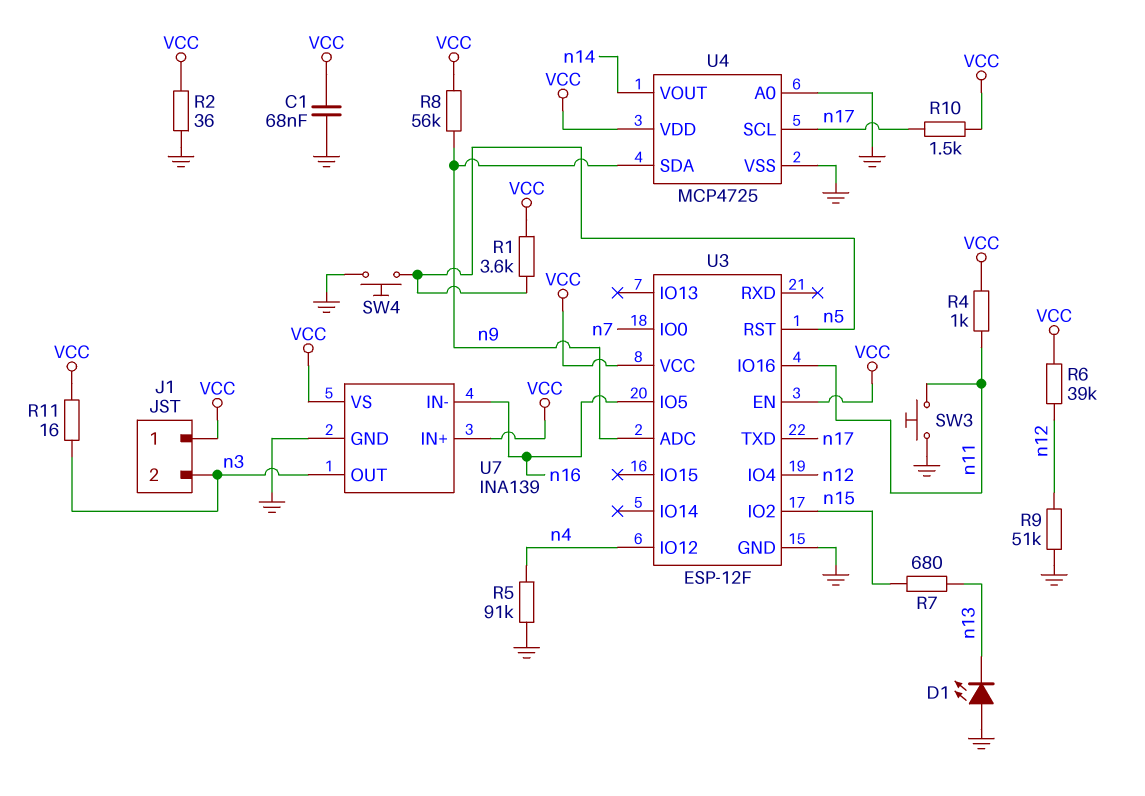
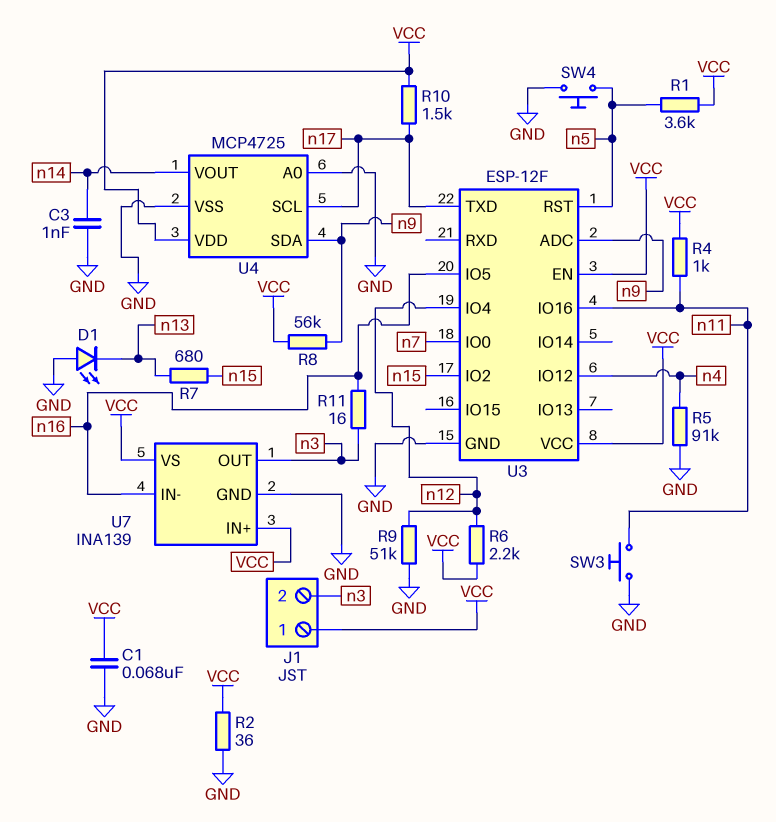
C3: none -> 1nF (GND, n14)
R6: 39k (VCC, n12) -> 2.2k (VCC, n12)
R11: 16 (VCC, n3) -> 16 (n3, n16)

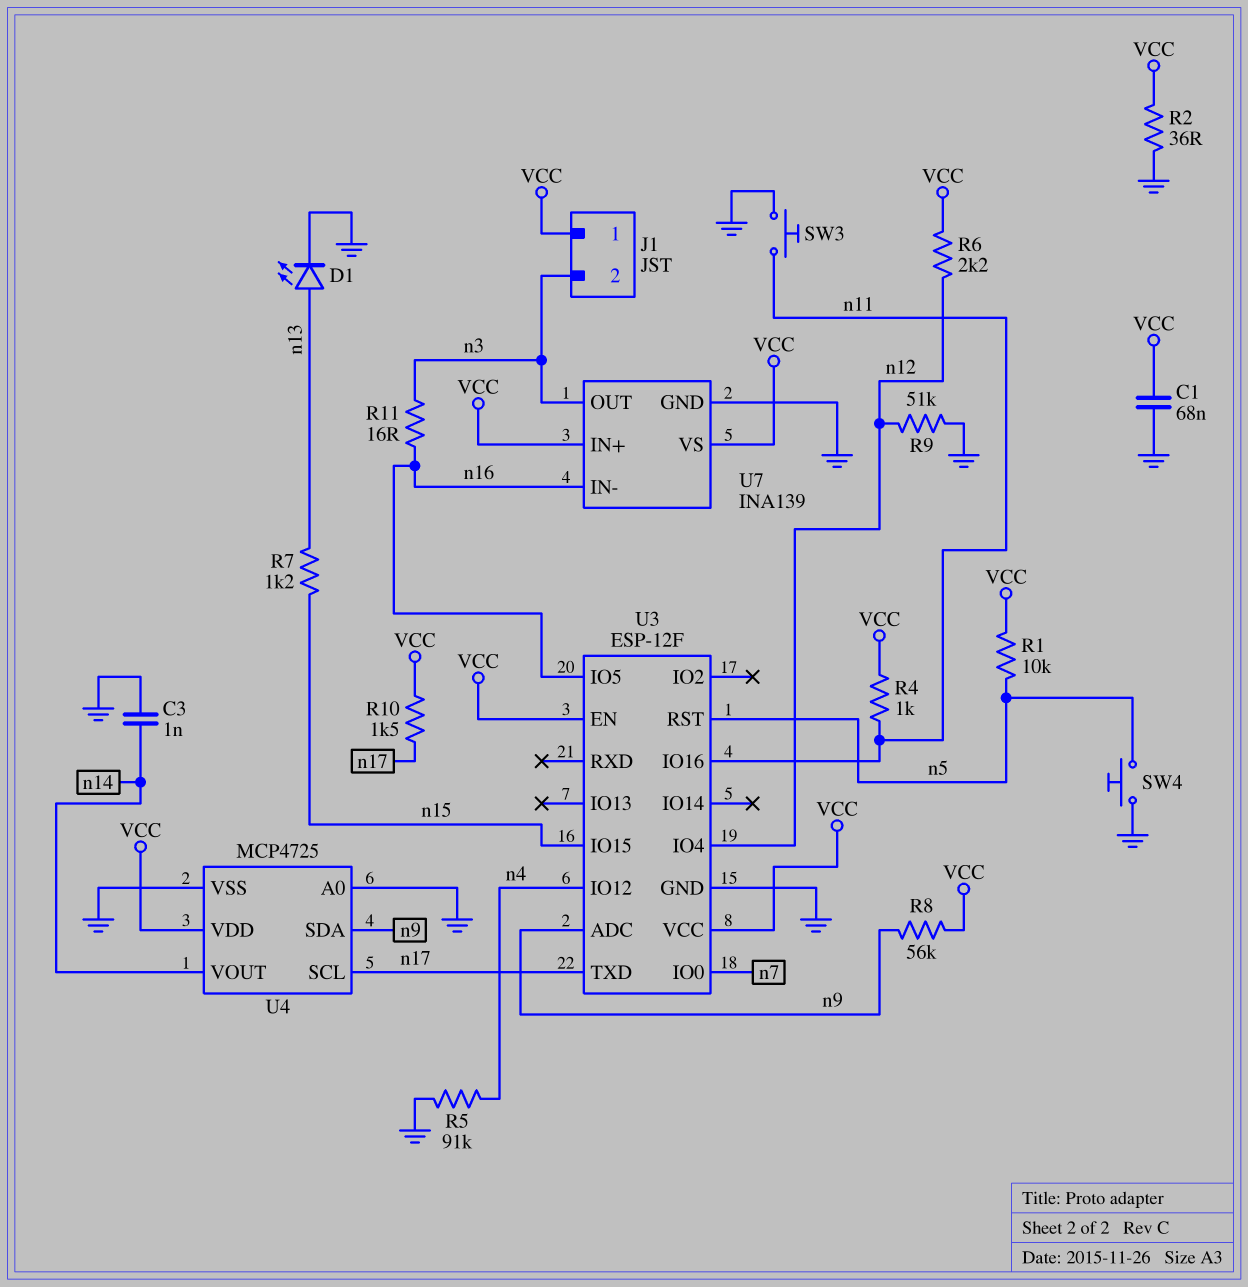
D1: LED (A GND, K n13) -> LED (A n13, K GND)
R1: 3.6k (VCC, n5) -> 10k (VCC, n5)
R7: 680 (n13, n15) -> 1.2k (n13, n15)
U3 pin IO2: n15 -> none
U3 pin IO15: none -> n15

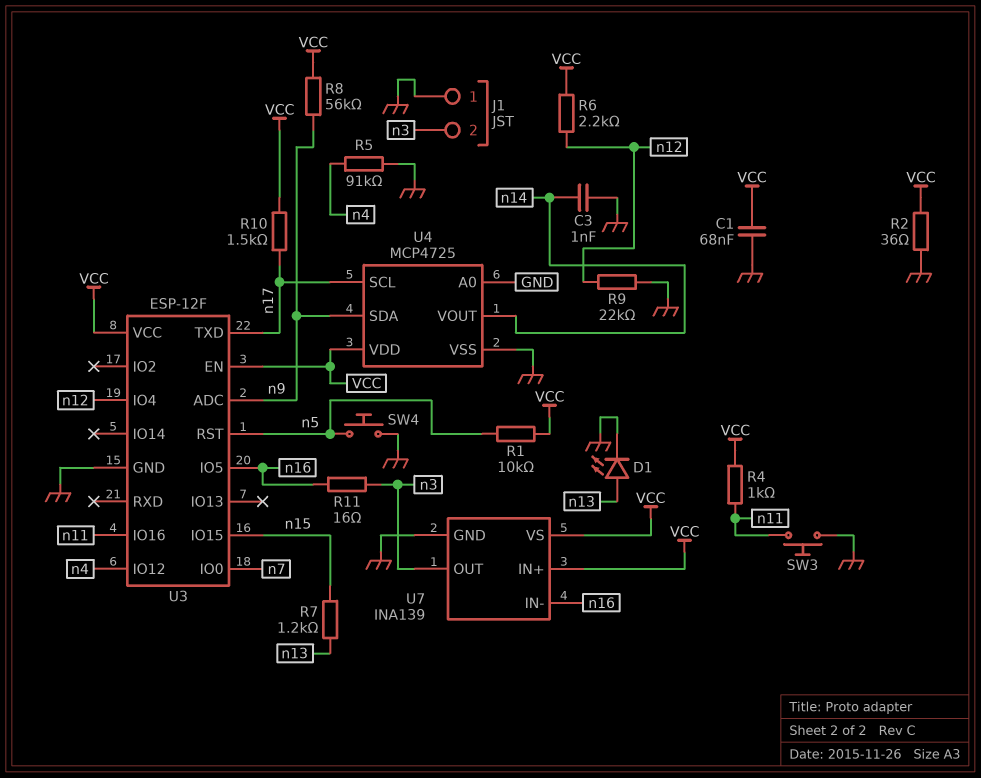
J1 pin 1: VCC -> GND
R9: 51k (GND, n12) -> 22k (GND, n12)

